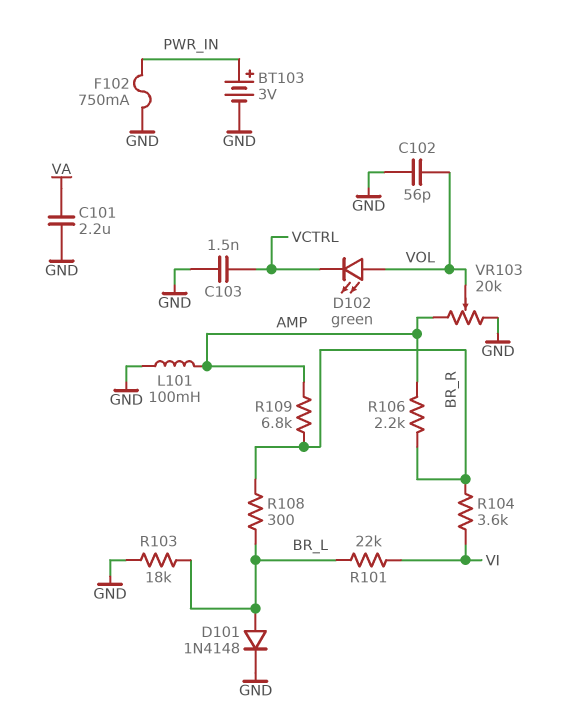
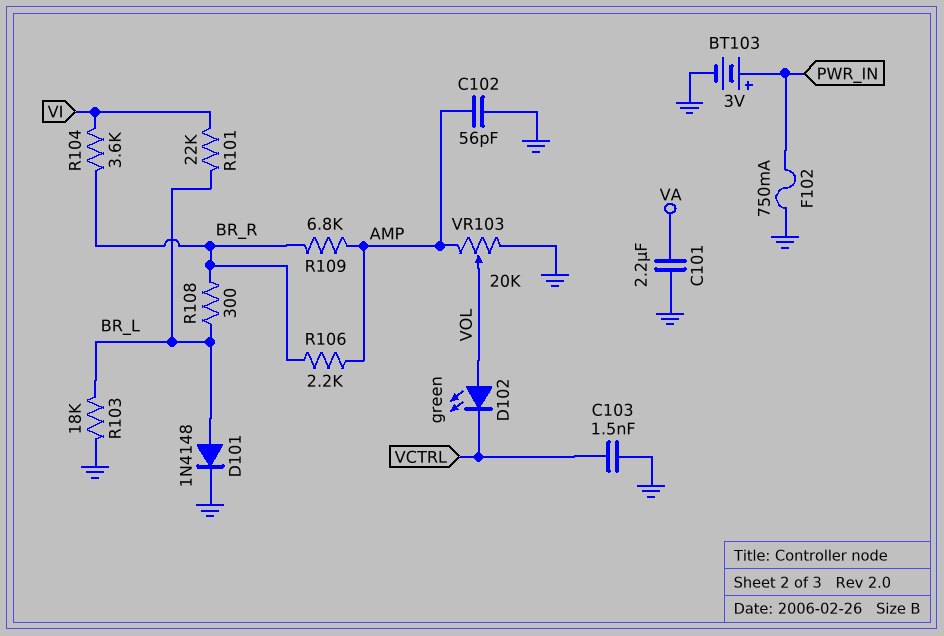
C102: 56pF (GND, VOL) -> 56pF (AMP, GND)
L101: 100mH (AMP, GND) -> none

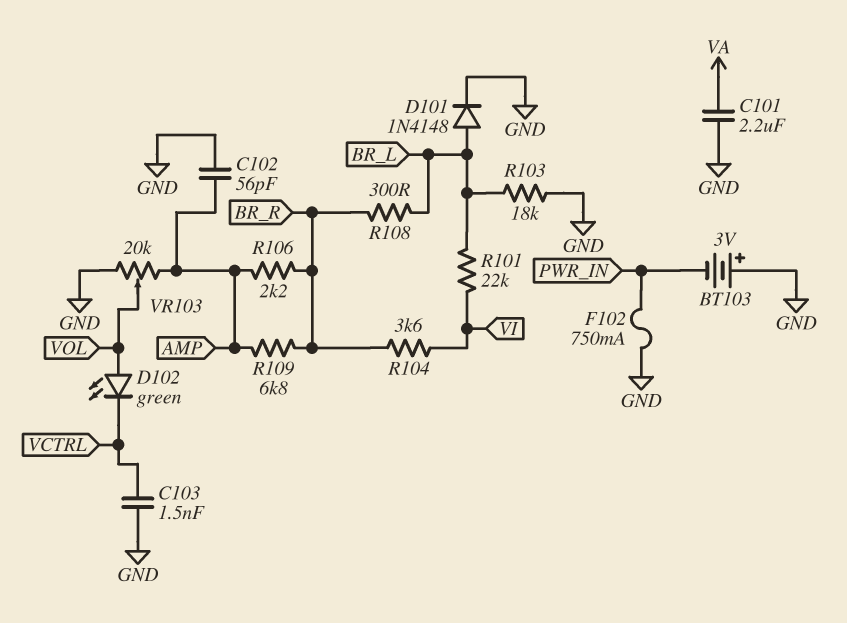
BT103: 3V (plus PWR_IN, minus GND) -> 3V (plus GND, minus PWR_IN)

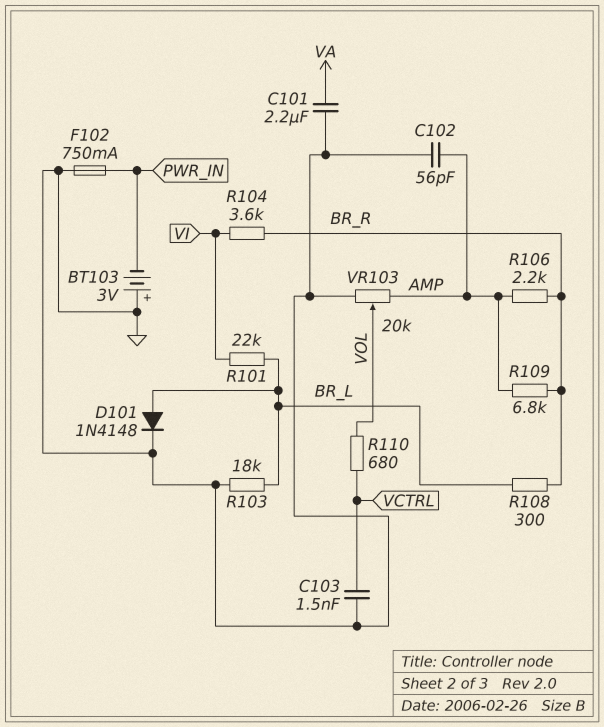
D102: LED green (A VOL, K VCTRL) -> none
R110: none -> 680 (VCTRL, VOL)

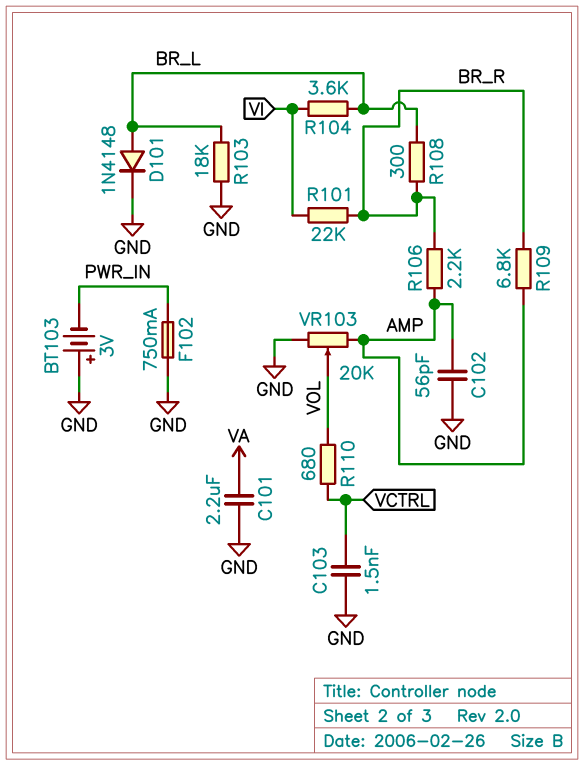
R101: 22k (BR_L, VI) -> 22k (BR_R, VI)
R104: 3.6k (BR_R, VI) -> 3.6k (BR_L, VI)

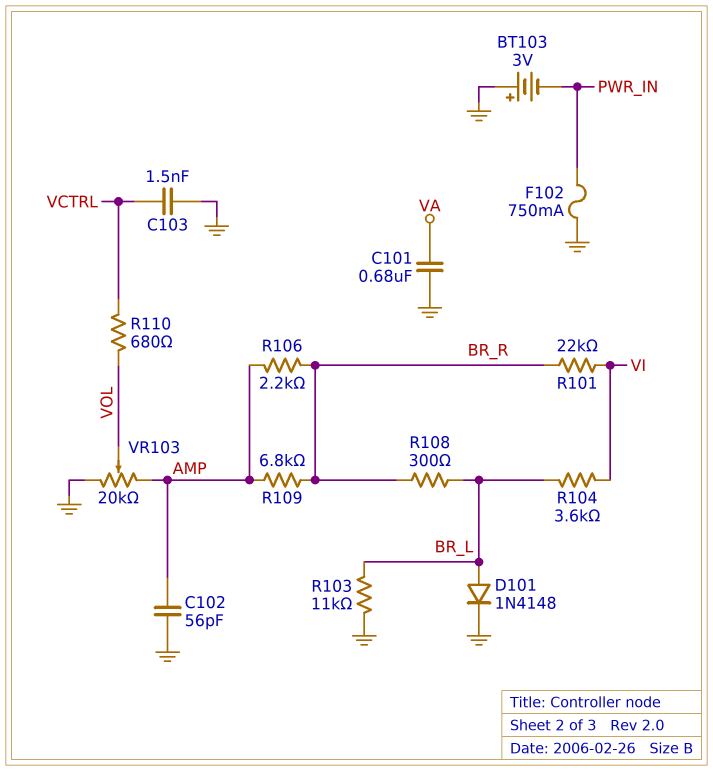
C101: 2.2uF (GND, VA) -> 680nF (GND, VA)
R103: 18k (BR_L, GND) -> 11k (BR_L, GND)

